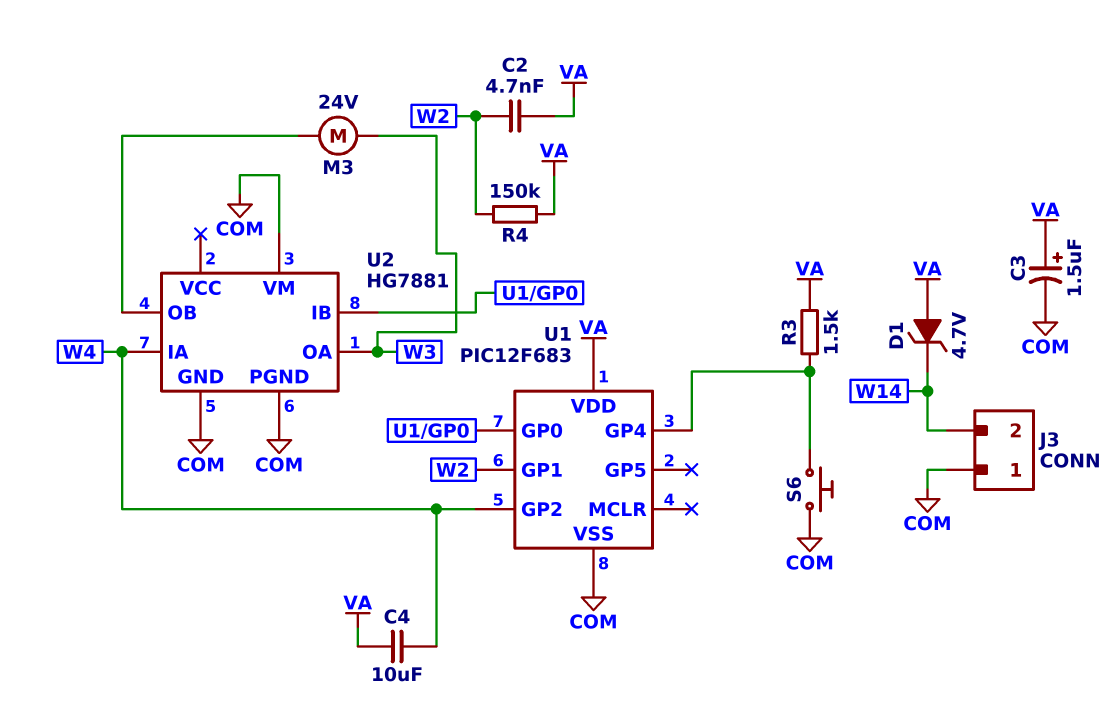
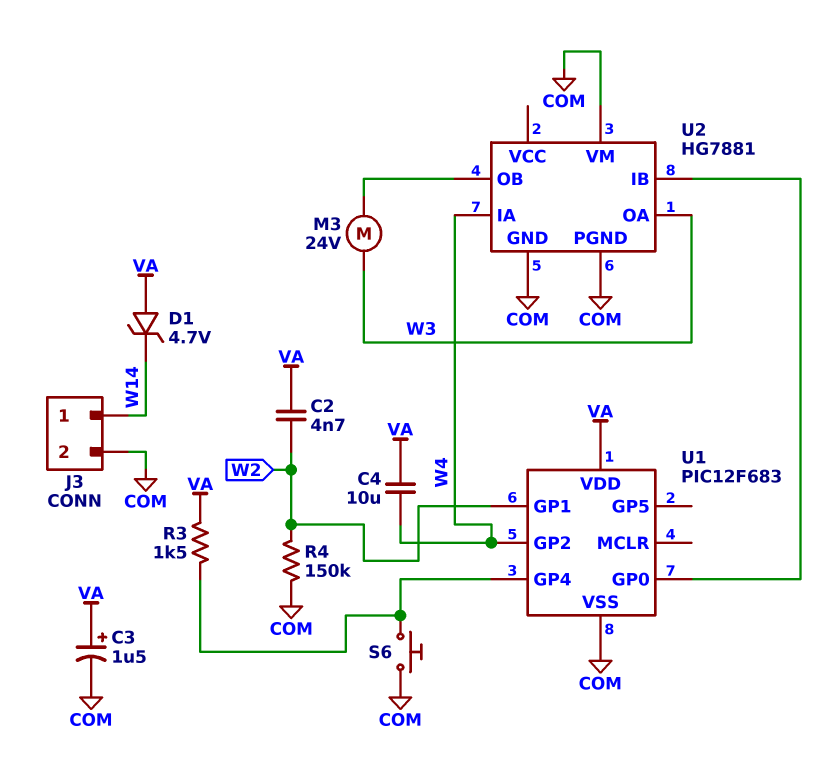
J3 pin 1: COM -> W14
J3 pin 2: W14 -> COM
R4: 150k (VA, W2) -> 150k (COM, W2)

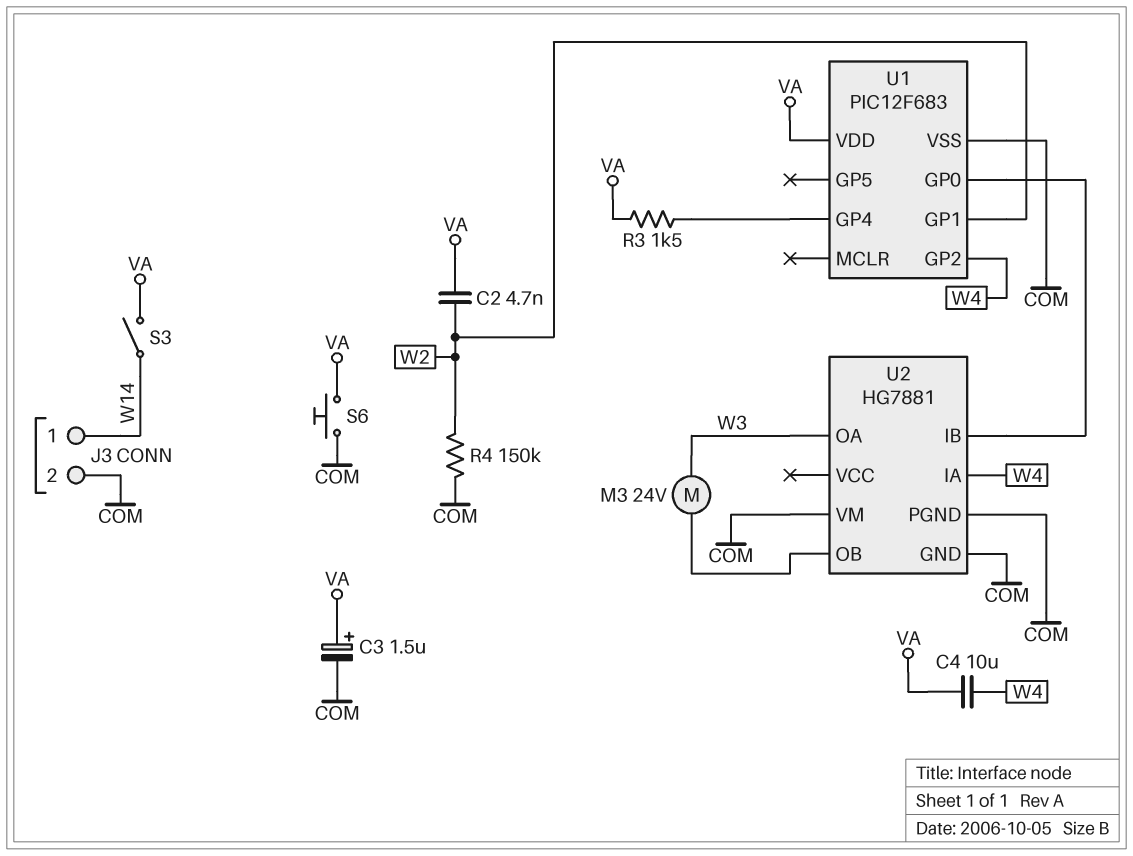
D1: zener 4.7V (A VA, K W14) -> none
S3: none -> switch (VA, W14)
S6: button (COM, U1/GP4) -> button (COM, VA)

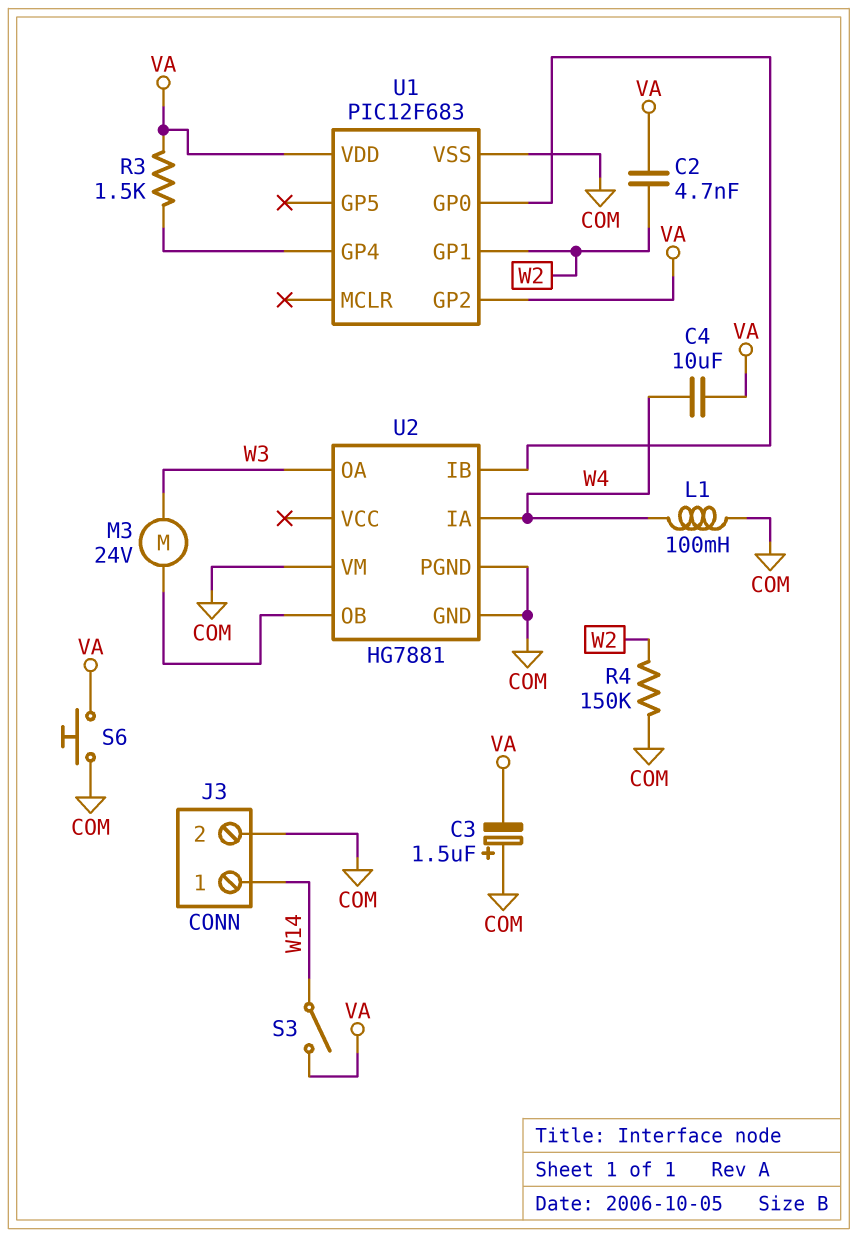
C3: 1.5uF (plus VA, minus COM) -> 1.5uF (plus COM, minus VA)
L1: none -> 100mH (COM, W4)
U1 pin GP2: W4 -> VA

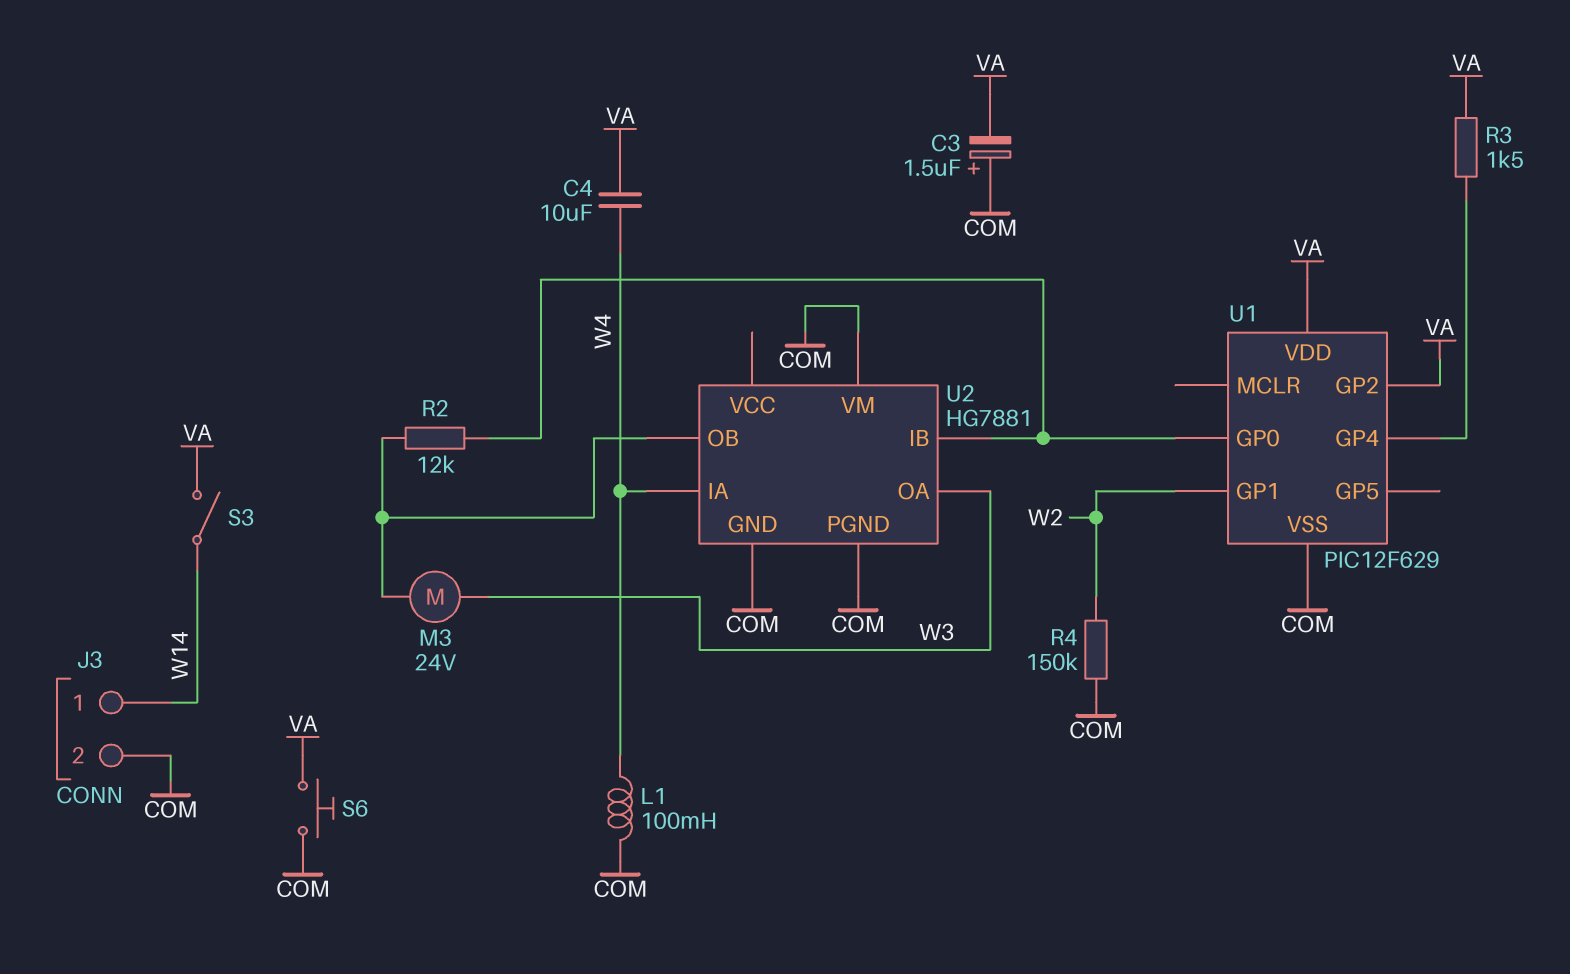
C2: 4.7nF (VA, W2) -> none
R2: none -> 12k (U1/GP0, U2/OB)
U1: PIC12F683 -> PIC12F629

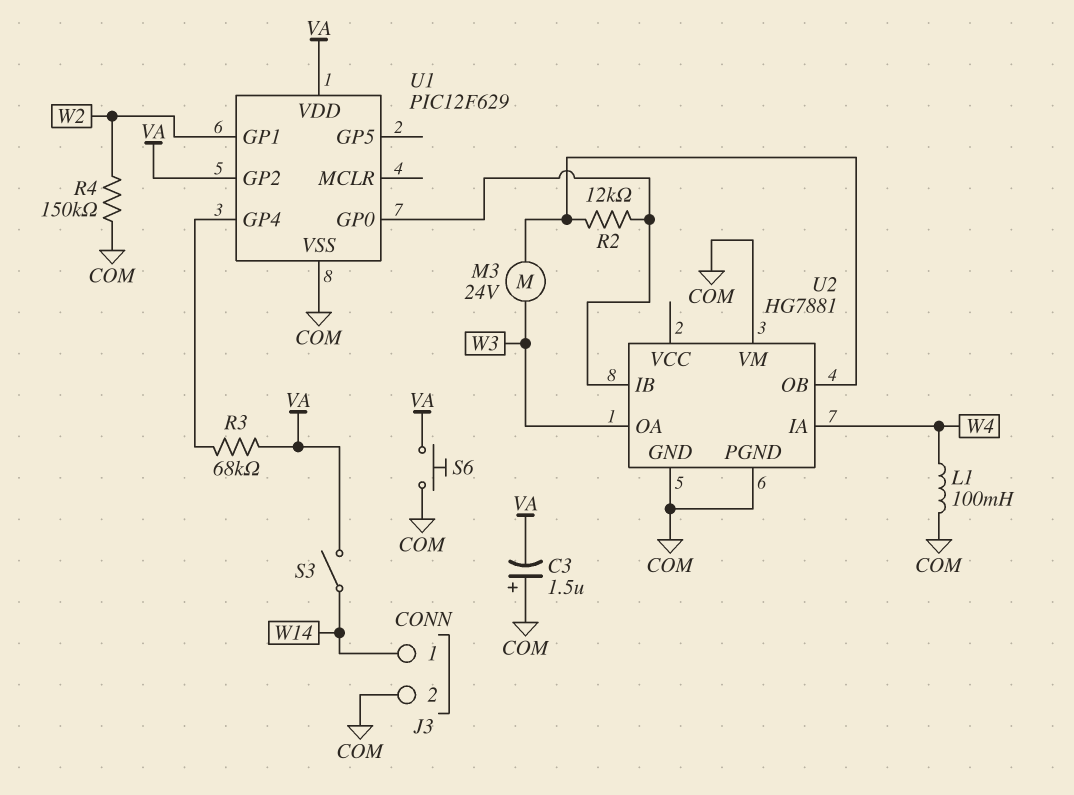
C4: 10uF (VA, W4) -> none
R3: 1.5k (U1/GP4, VA) -> 68k (U1/GP4, VA)

